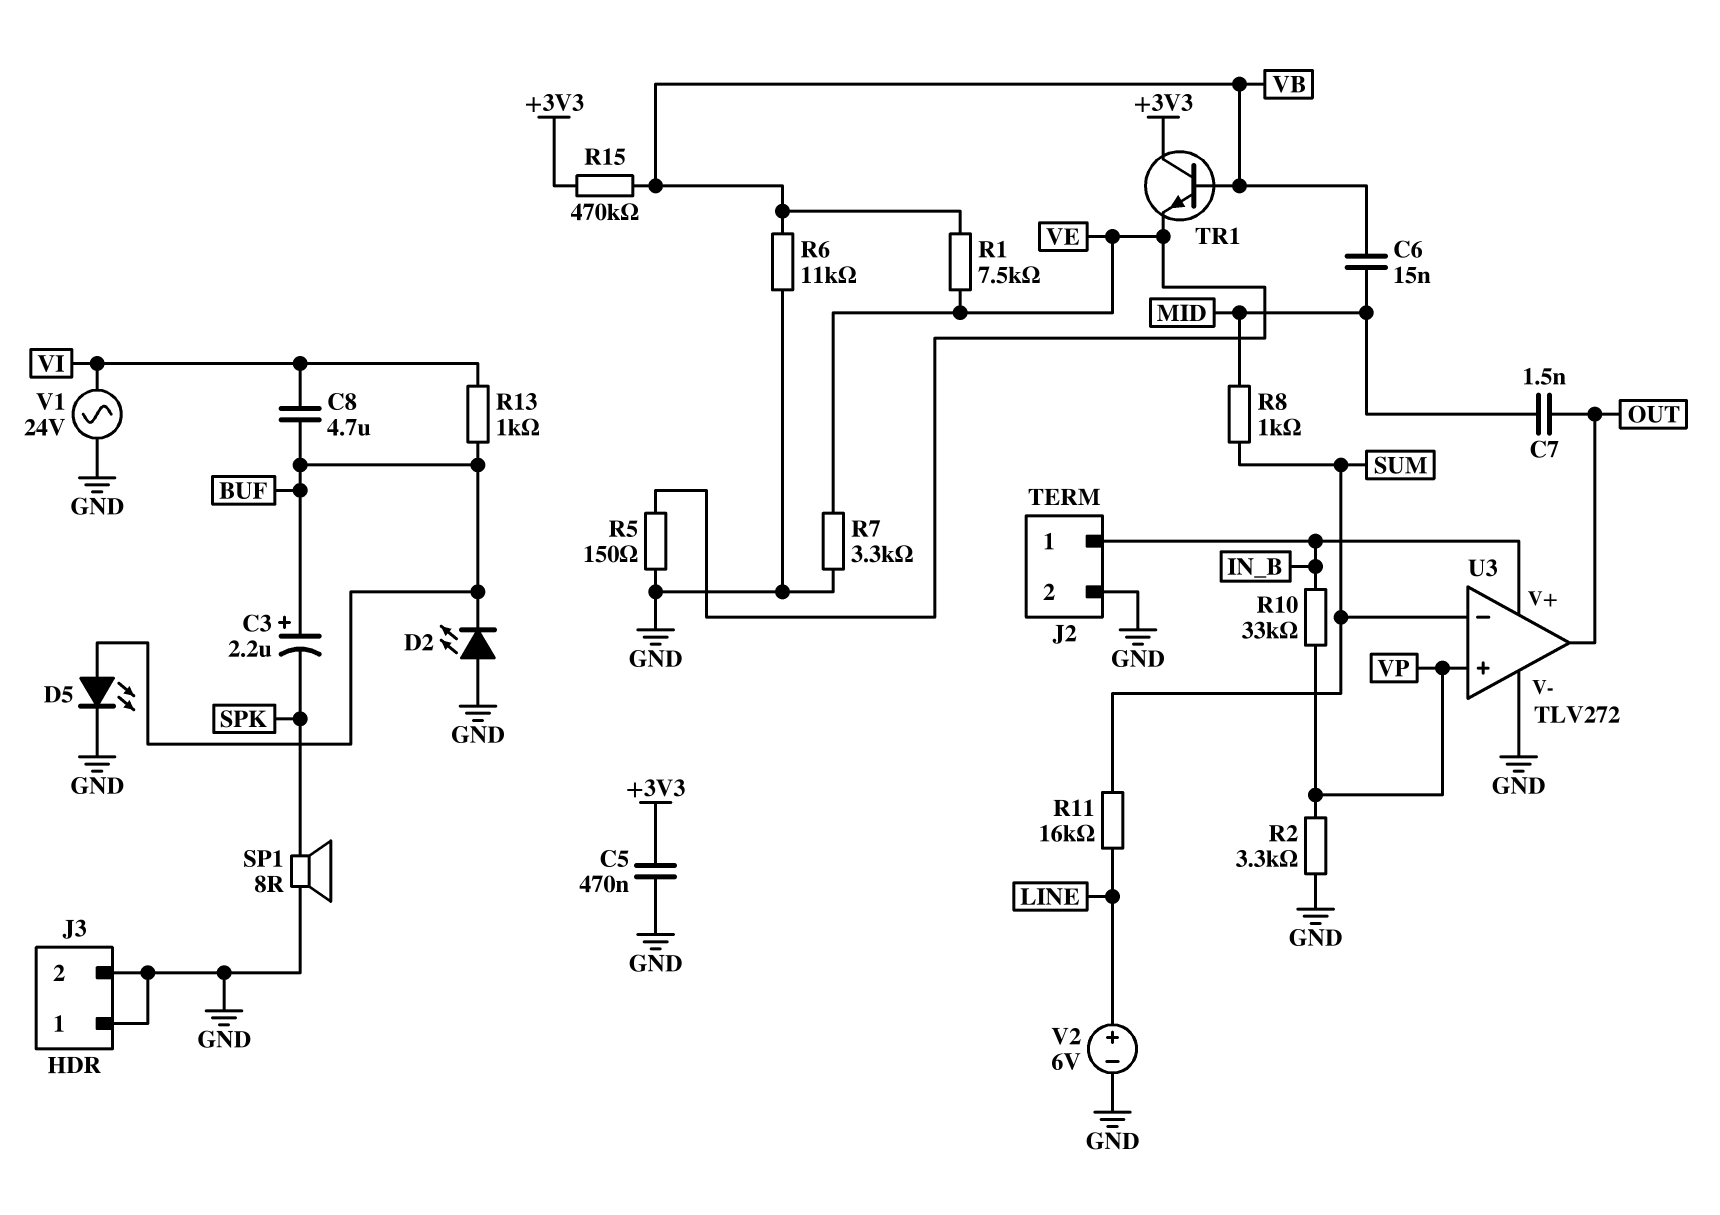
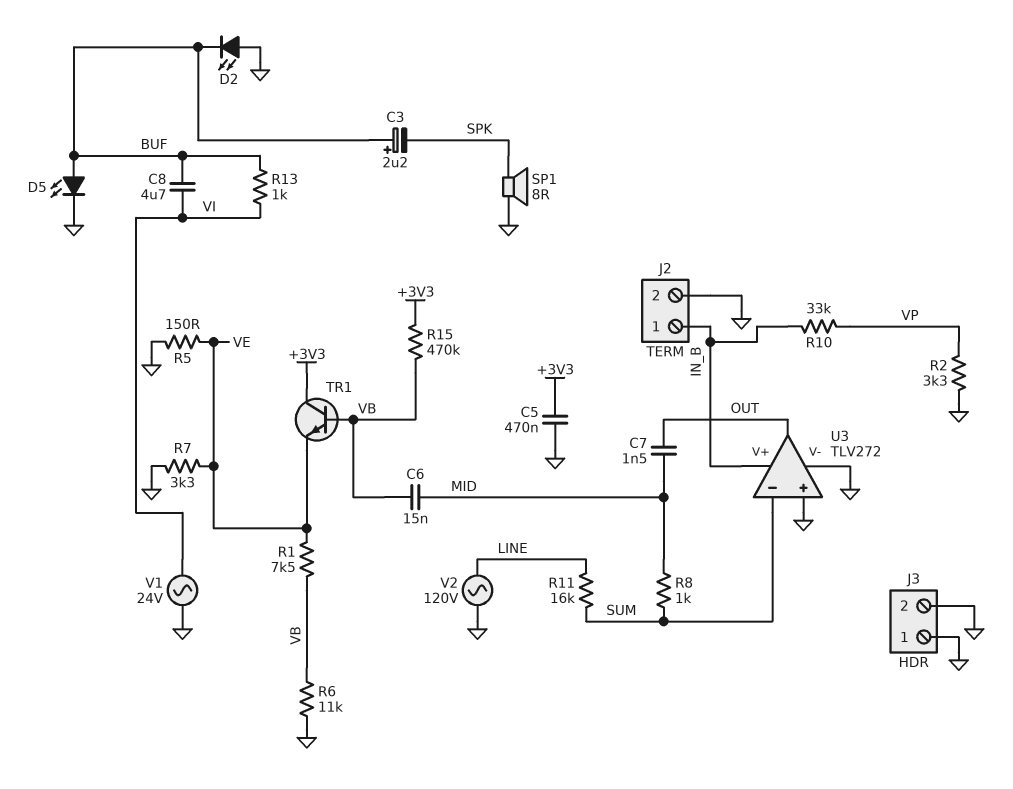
U3 pin in+: VP -> GND
V2: 6V (plus LINE, minus GND) -> AC 120V (GND, LINE)

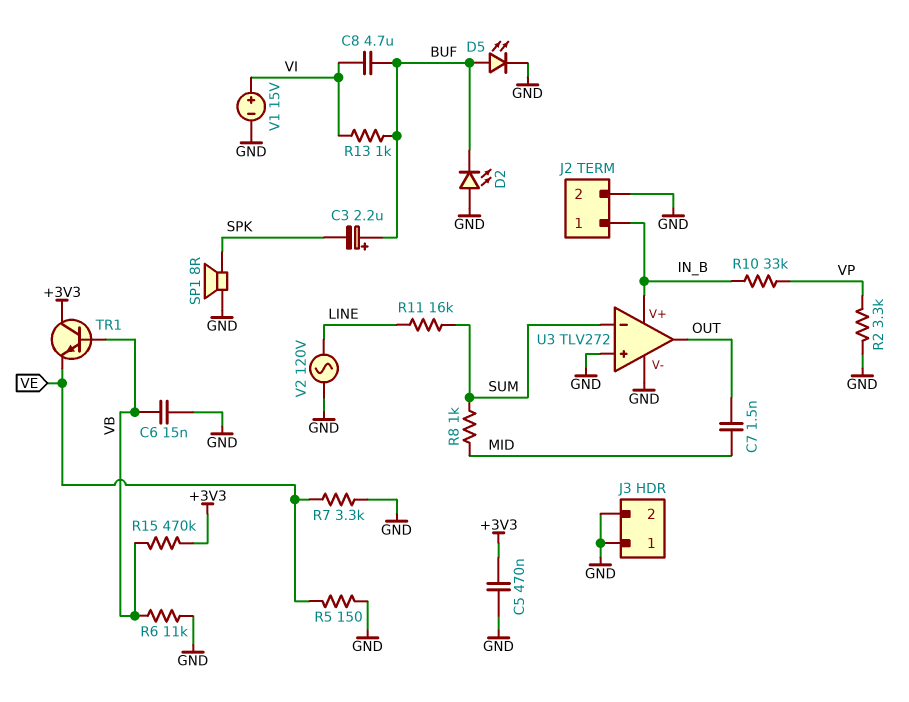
C6: 15nF (MID, VB) -> 15nF (GND, VB)
R1: 7.5k (VB, VE) -> none
V1: AC 24V (GND, VI) -> 15V (plus VI, minus GND)

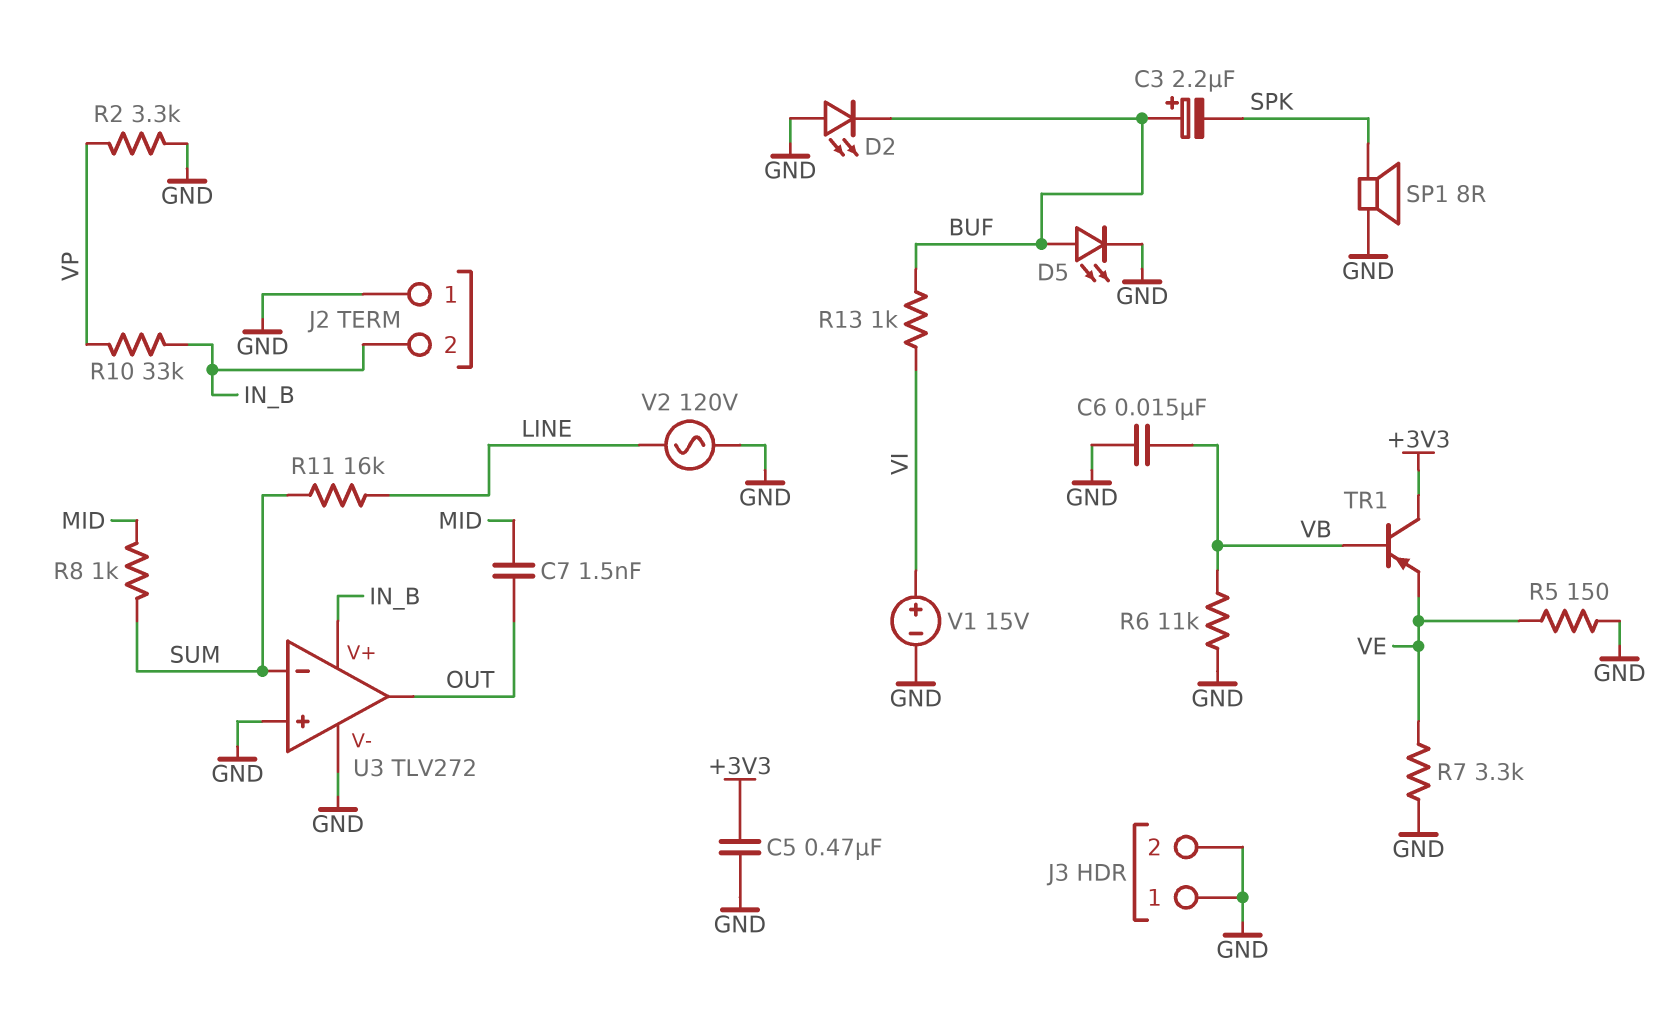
C8: 4.7uF (BUF, VI) -> none
J2 pin 1: IN_B -> GND
J2 pin 2: GND -> IN_B
R15: 470k (+3V3, VB) -> none
TR1: NPN (B VB, C +3V3, E VE) -> PNP (B VB, C +3V3, E VE)

